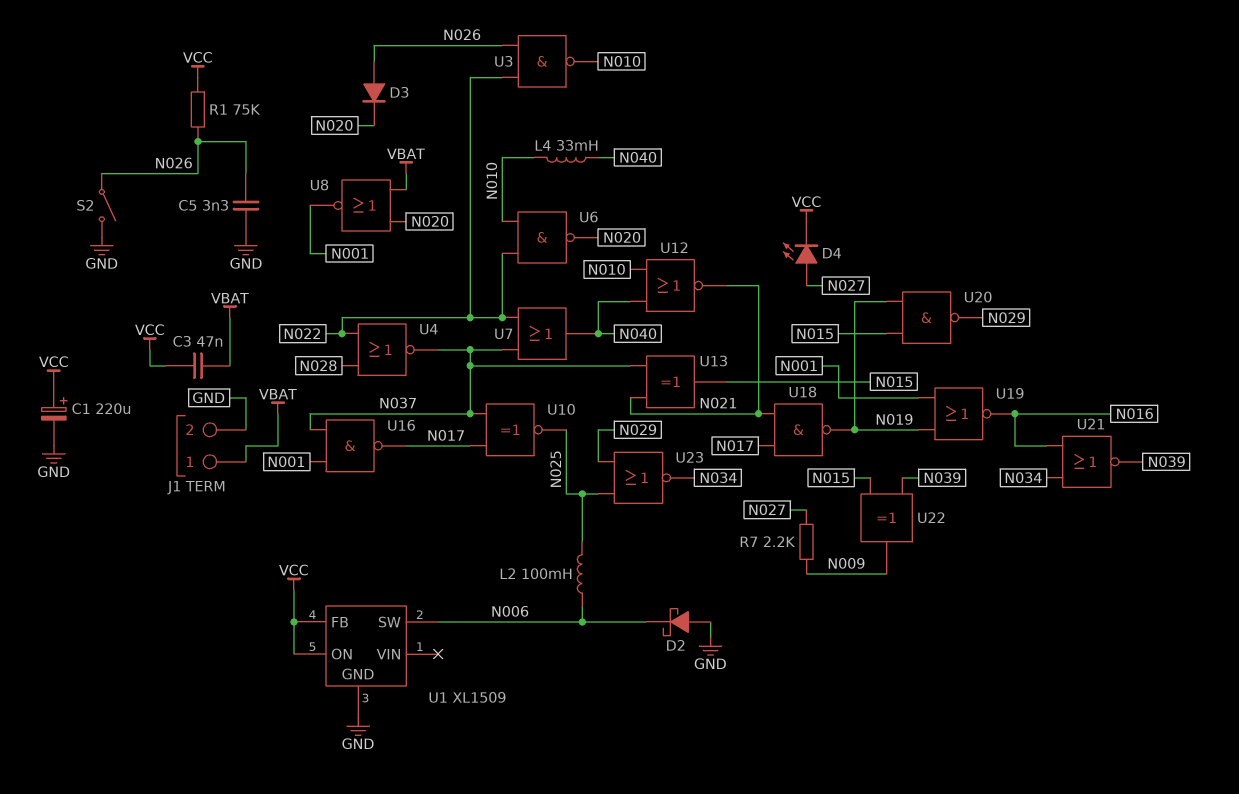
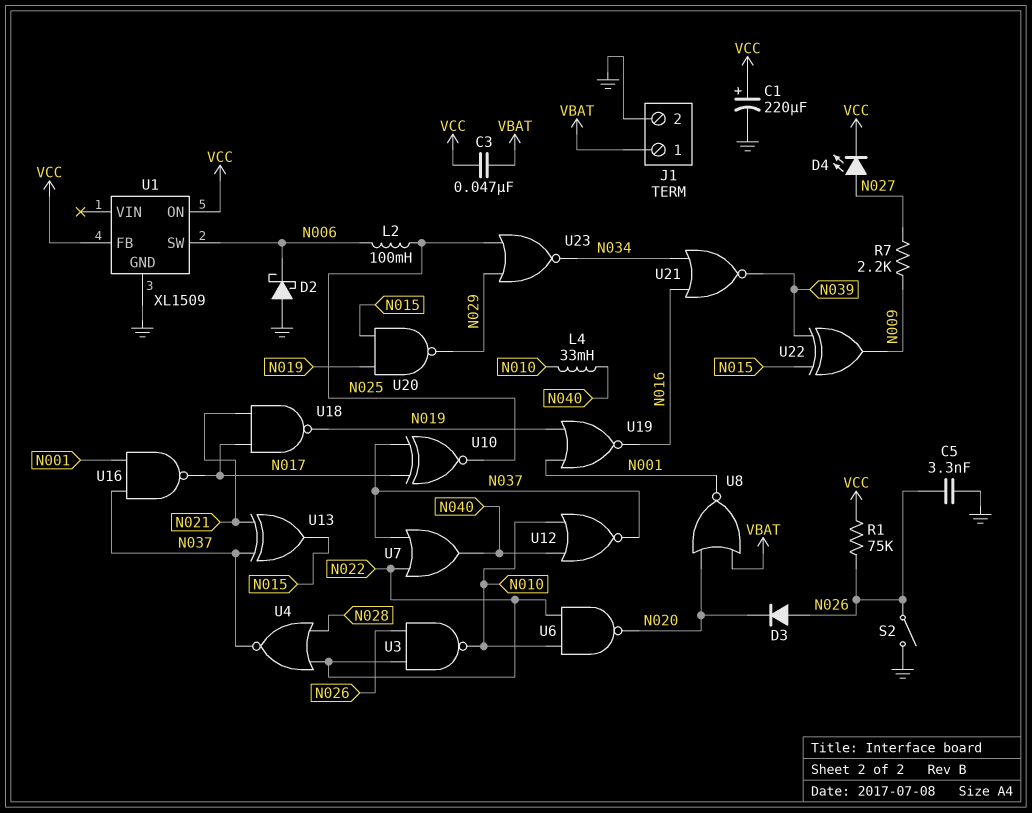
U12: NOR (in N010, in N040, out N021) -> NOR (in N010, in N040, out N037)

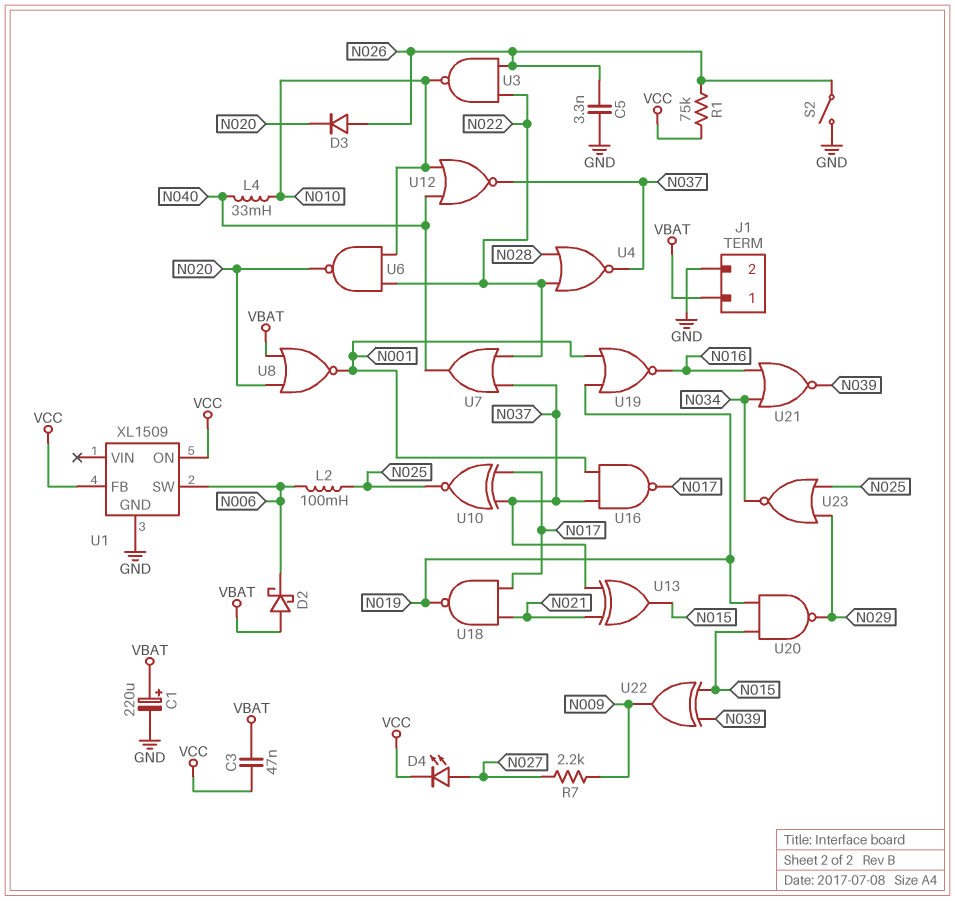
C1: 220uF (plus VCC, minus GND) -> 220uF (plus VBAT, minus GND)
D2: schottky (A GND, K N006) -> schottky (A VBAT, K N006)

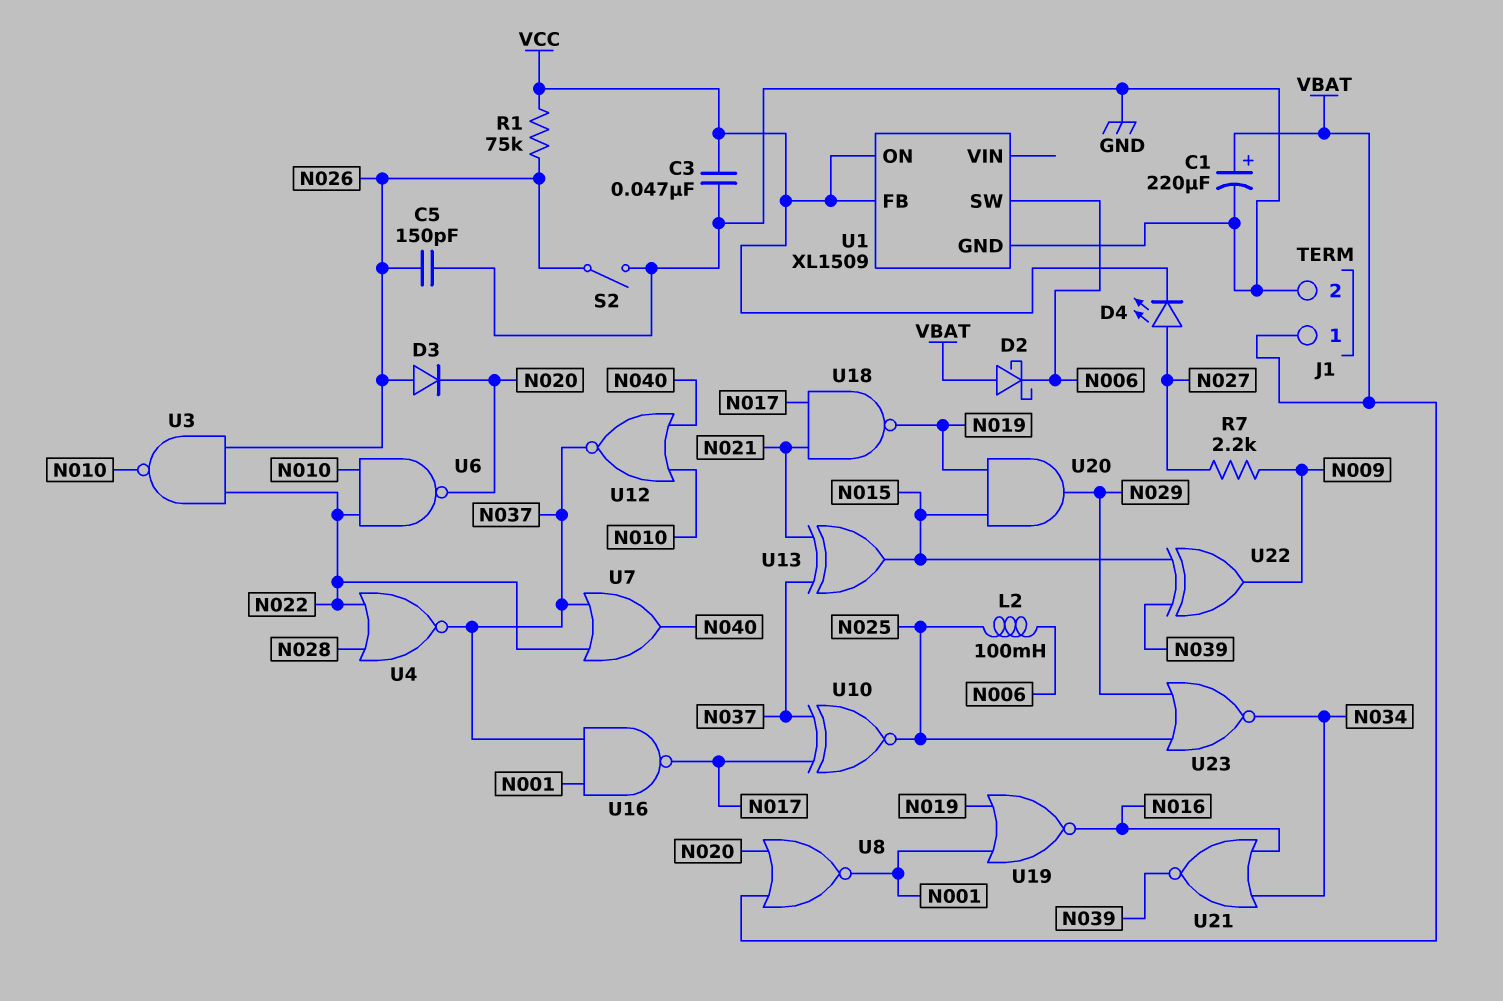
C3: 47nF (VBAT, VCC) -> 47nF (GND, VCC)
C5: 3.3nF (GND, N026) -> 150pF (GND, N026)
L4: 33mH (N010, N040) -> none
U20: NAND (in N015, in N019, out N029) -> AND (in N015, in N019, out N029)

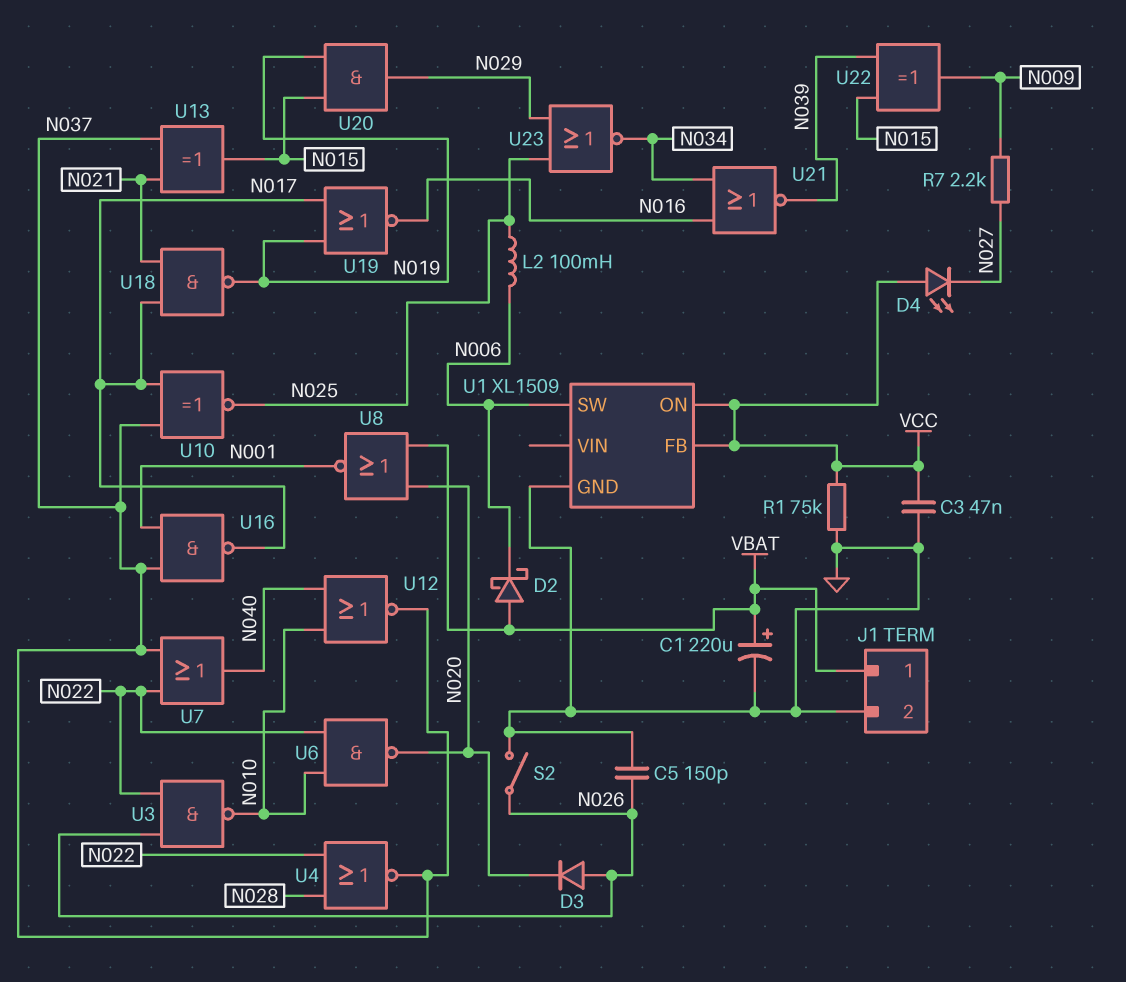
D4: LED (A N027, K VCC) -> LED (A VCC, K N027)
R1: 75k (N026, VCC) -> 75k (GND, VCC)
U19: NOR (in N001, in N019, out N016) -> NOR (in N017, in N019, out N016)

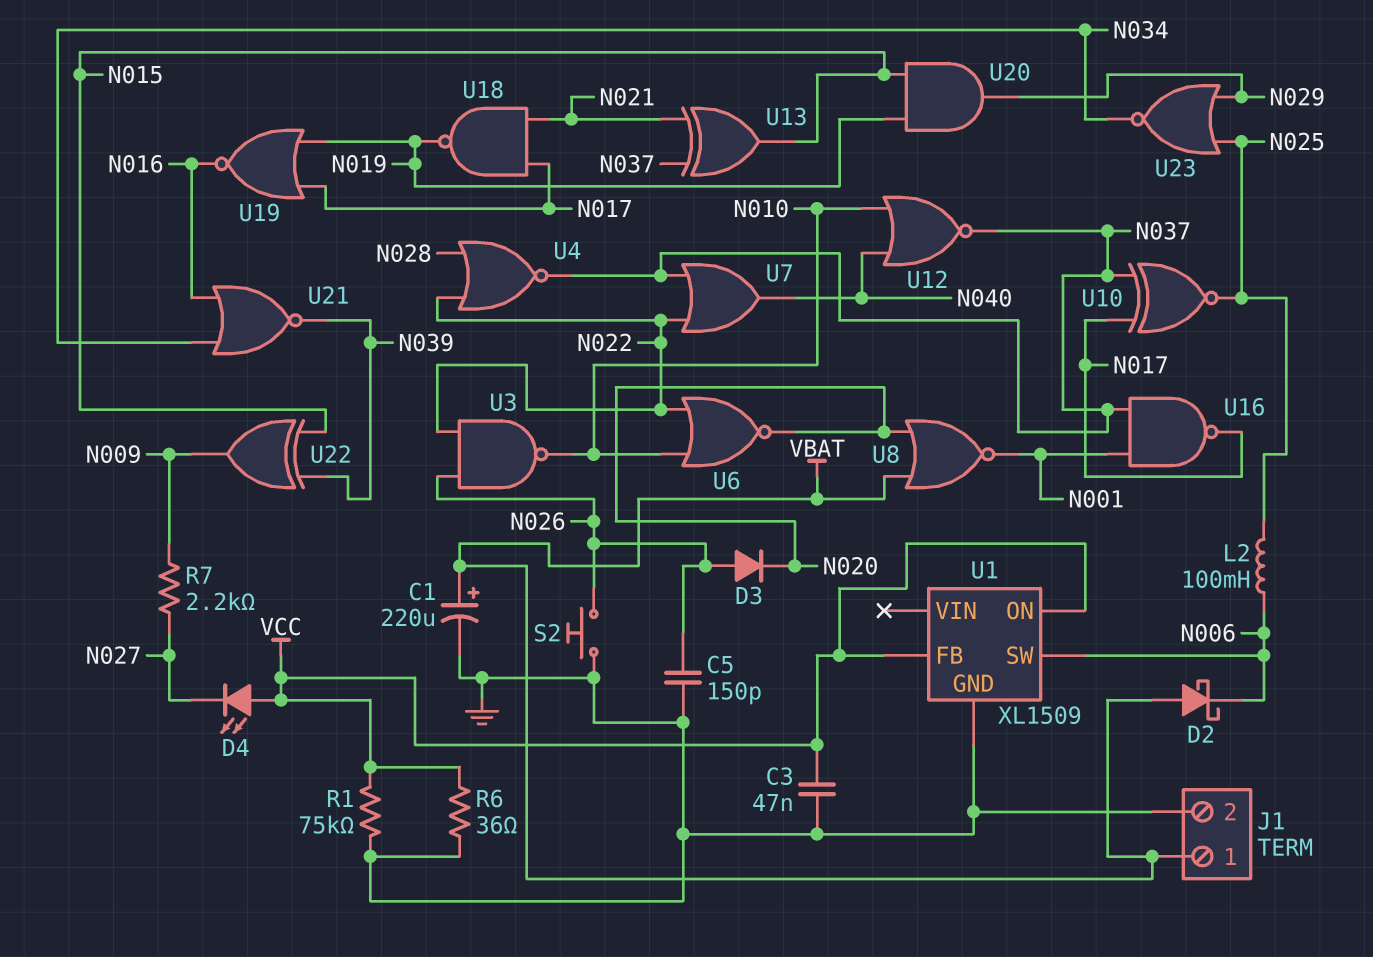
R6: none -> 36 (GND, VCC)
S2: switch (GND, N026) -> button (GND, N026)
U6: NAND (in N010, in N022, out N020) -> NOR (in N010, in N022, out N020)

